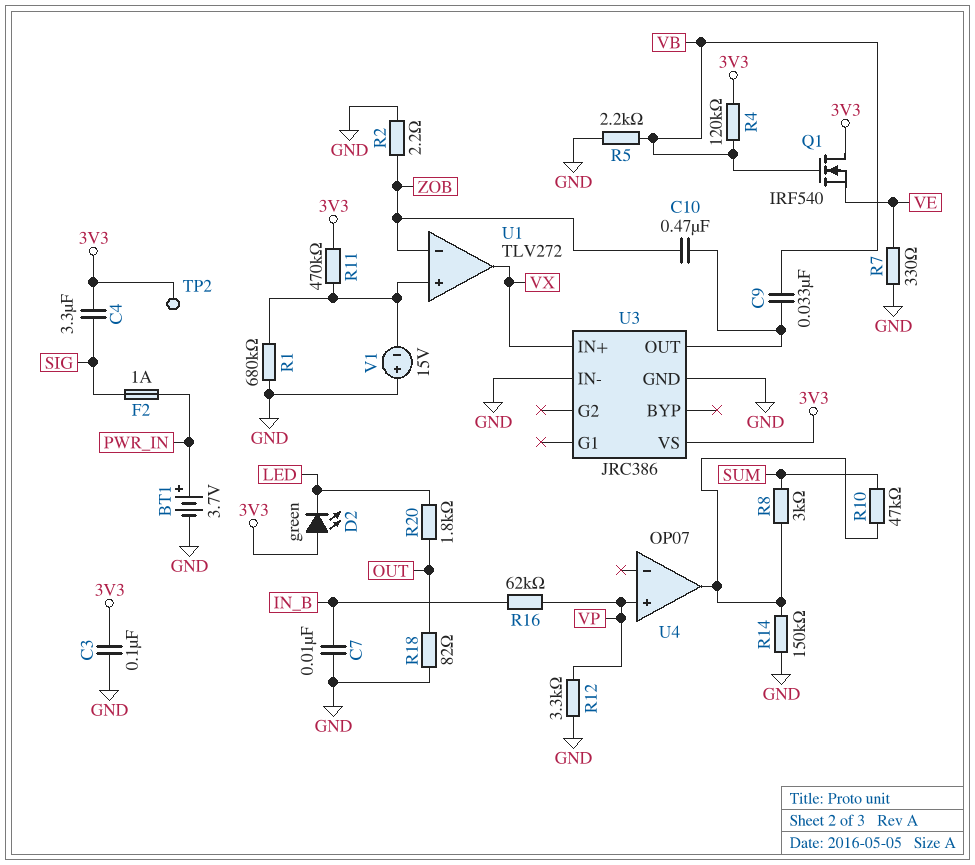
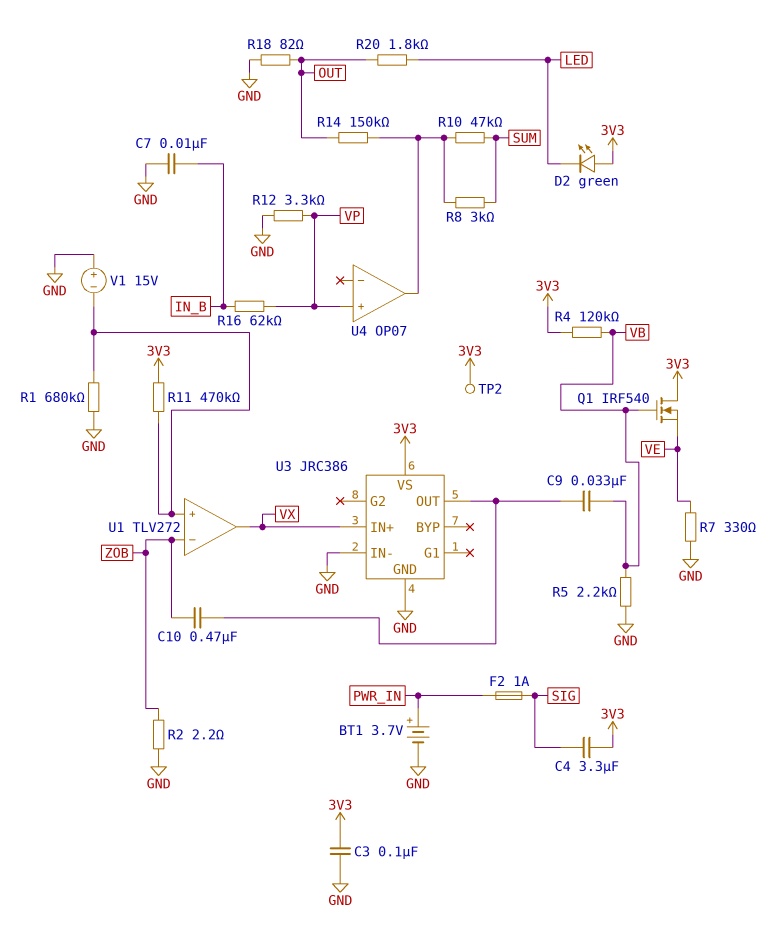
R14: 150k (GND, U4/out) -> 150k (OUT, U4/out)

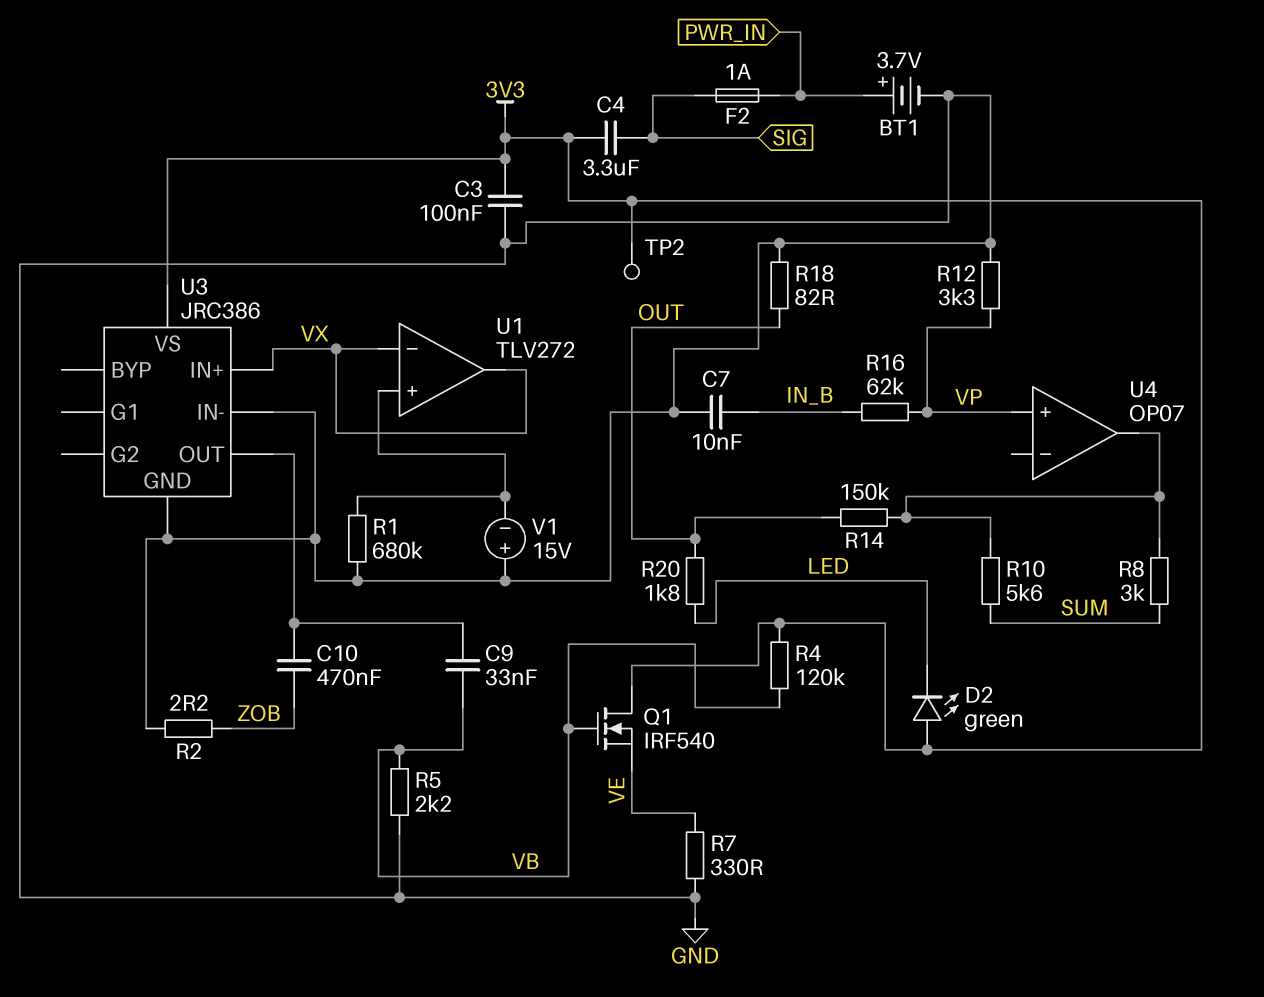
R10: 47k (SUM, U4/out) -> 5.6k (SUM, U4/out)
R11: 470k (3V3, U1/in+) -> none
U1 pin in-: ZOB -> VX

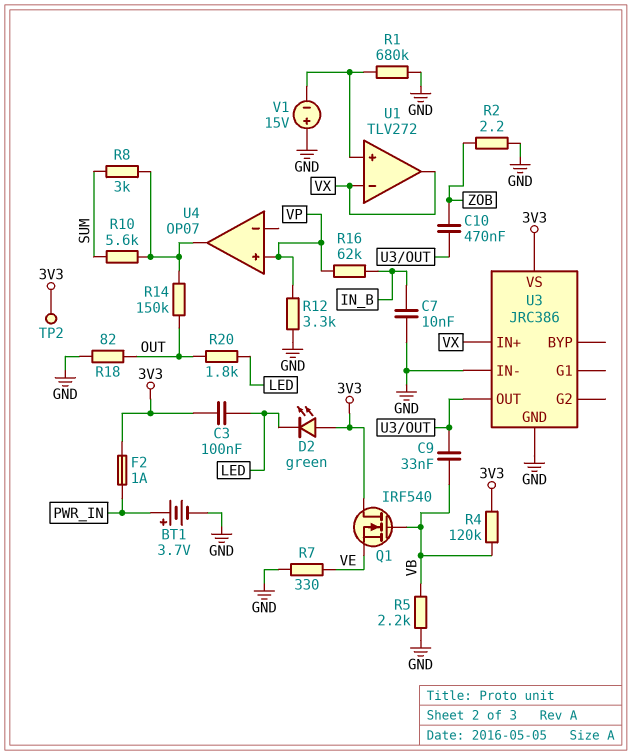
C3: 100nF (3V3, GND) -> 100nF (3V3, LED)
C4: 3.3uF (3V3, SIG) -> none
F2: 1A (PWR_IN, SIG) -> 1A (3V3, PWR_IN)

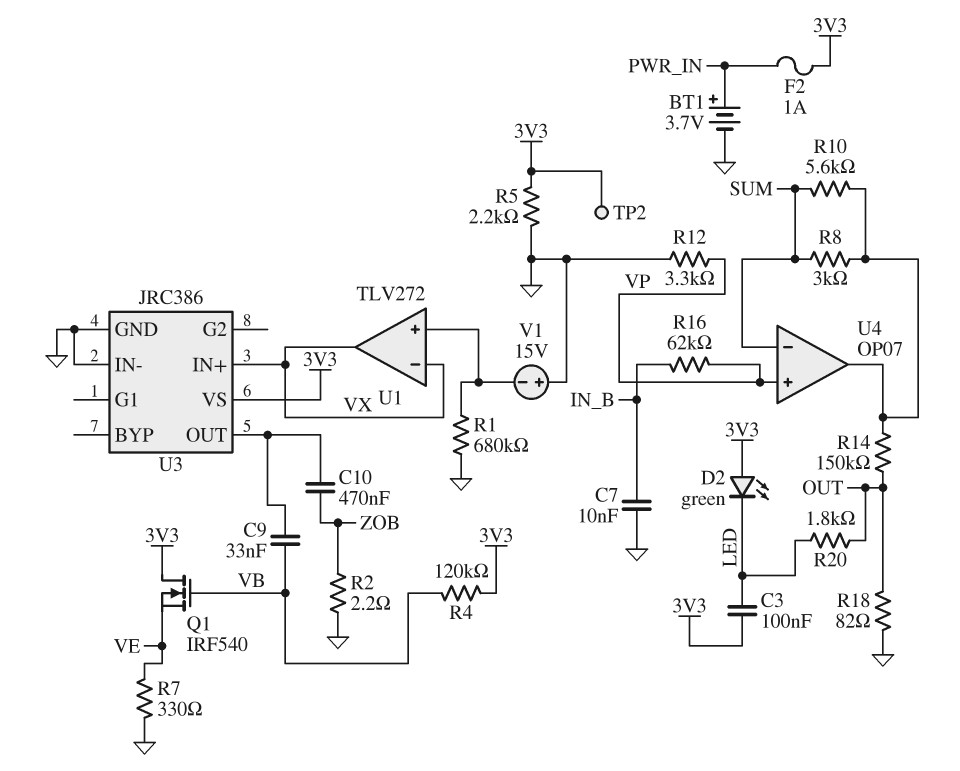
R5: 2.2k (GND, VB) -> 2.2k (3V3, GND)
U4 pin in-: none -> SUM

